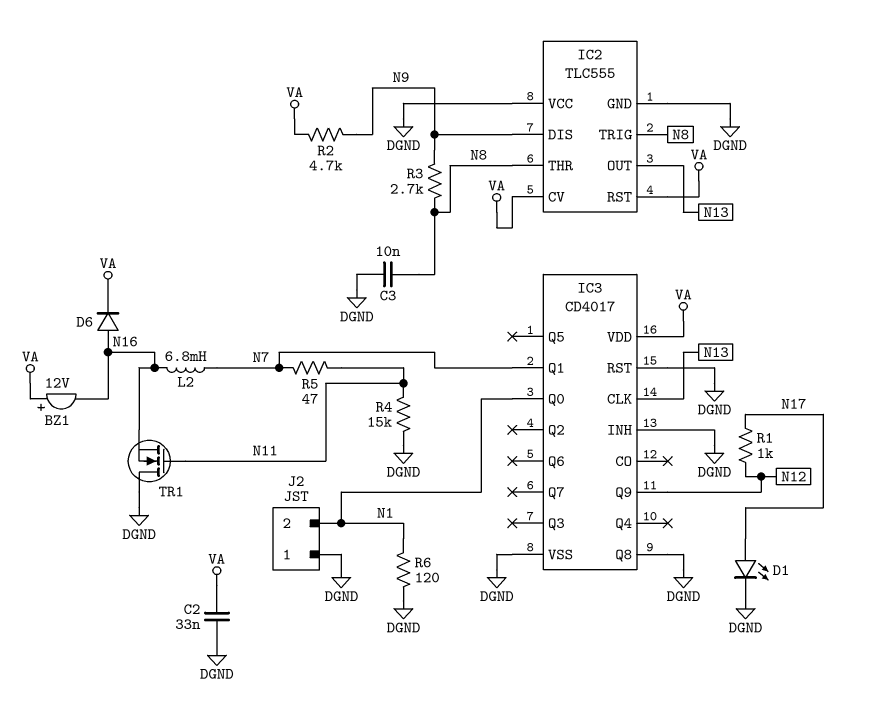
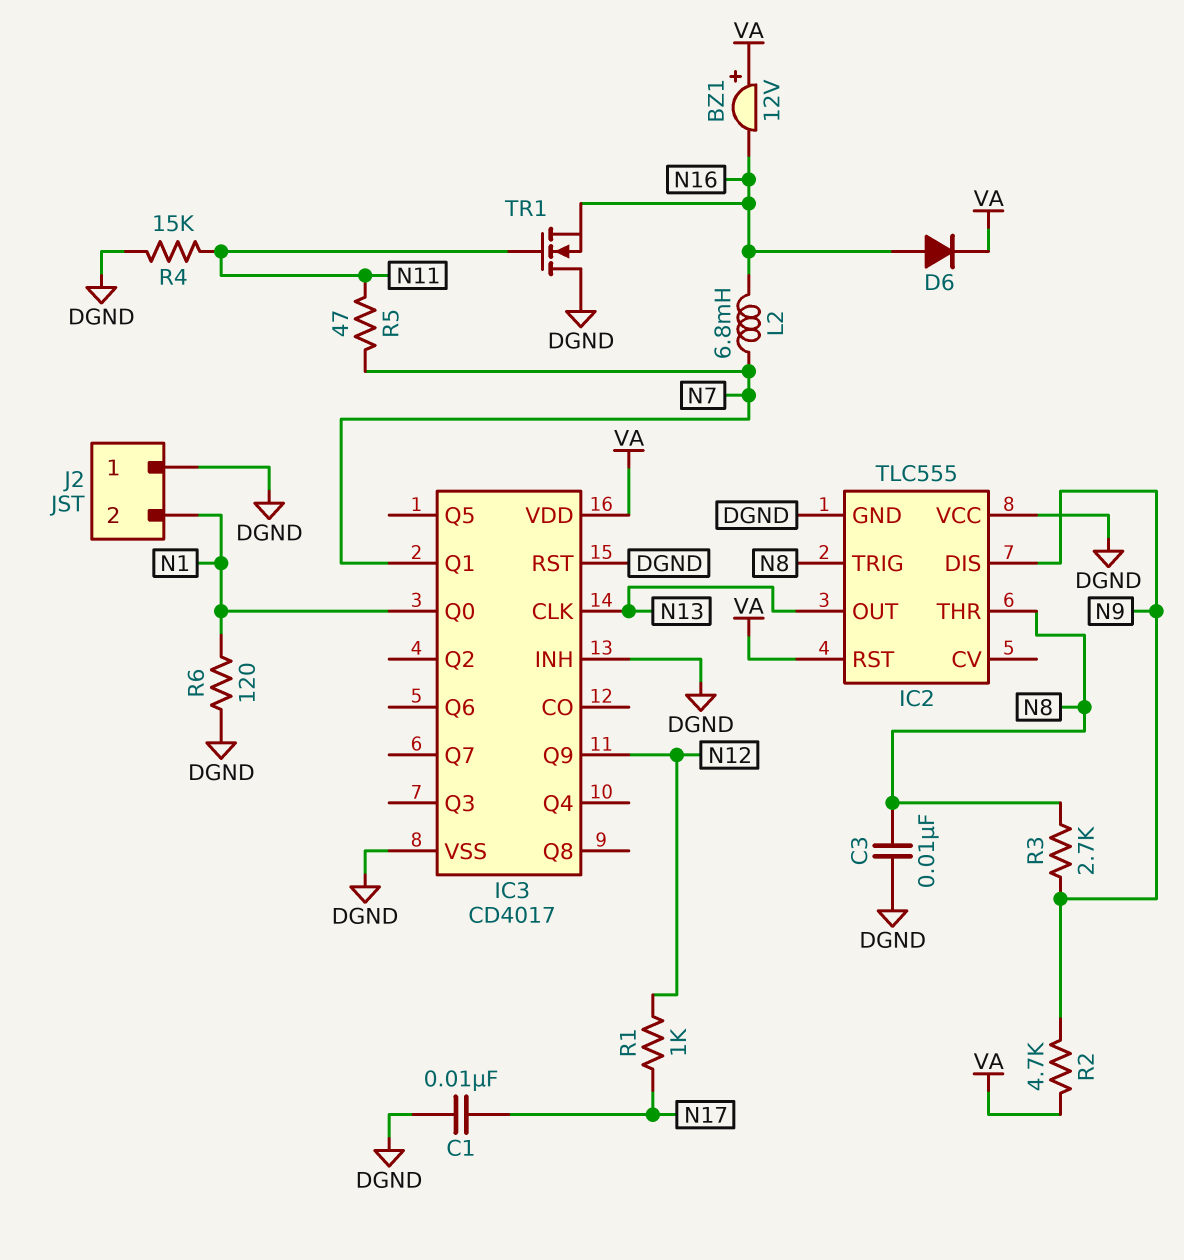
C1: none -> 10nF (DGND, N17)
C2: 33nF (DGND, VA) -> none
D1: LED (A N17, K DGND) -> none
IC2 pin CV: VA -> none
IC3 pin Q8: DGND -> none

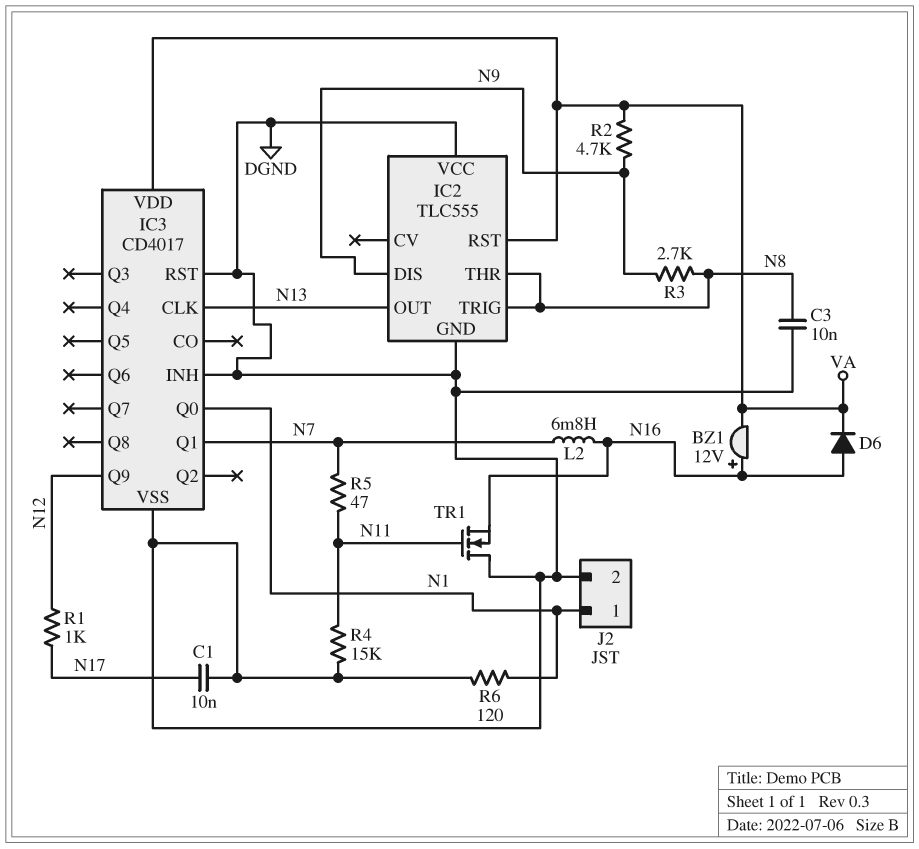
BZ1: buzzer 12V (plus VA, minus N16) -> buzzer 12V (plus N16, minus VA)
J2 pin 1: DGND -> N1
J2 pin 2: N1 -> DGND

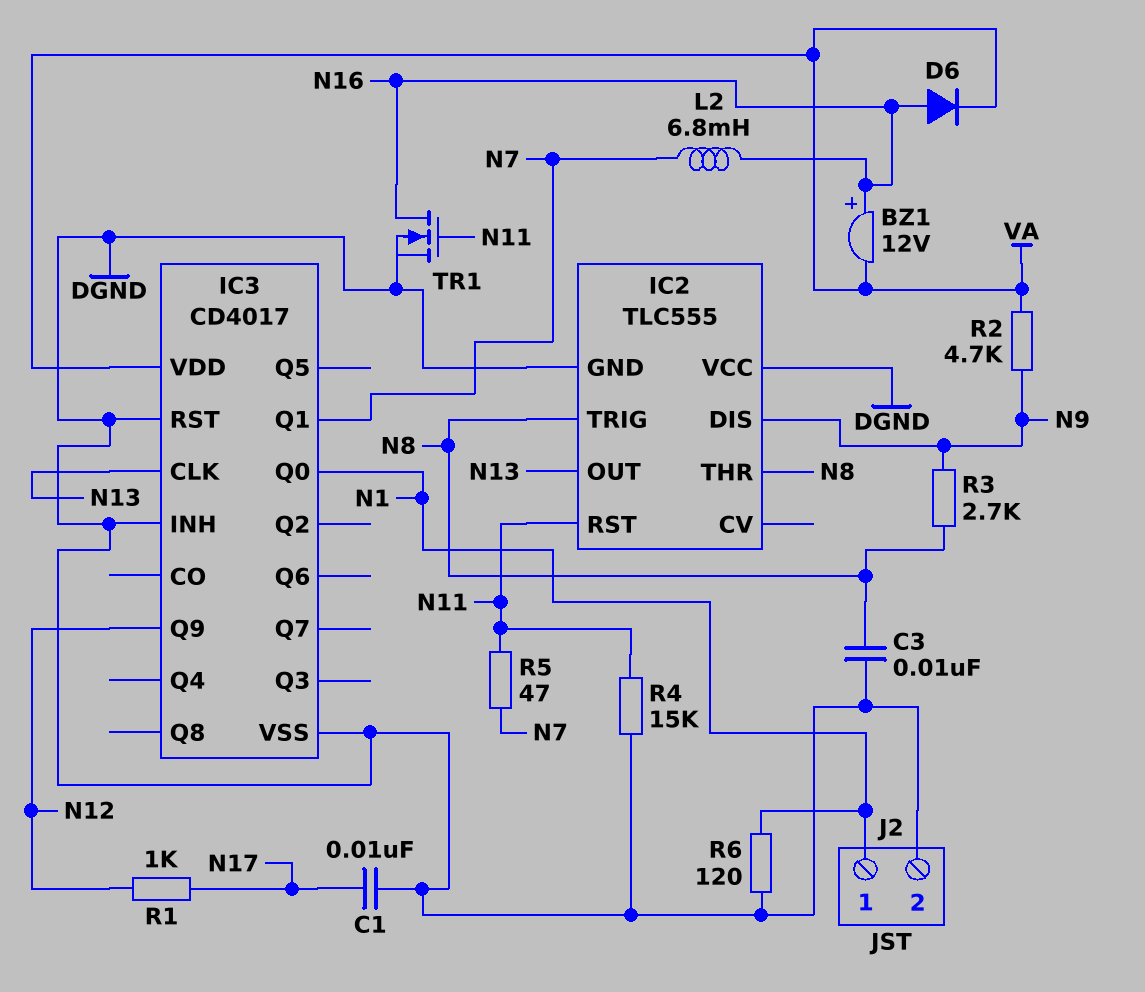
IC2 pin RST: VA -> N11
TR1: NMOS (G N11, D DGND, S N16) -> NMOS (G N11, D N16, S DGND)

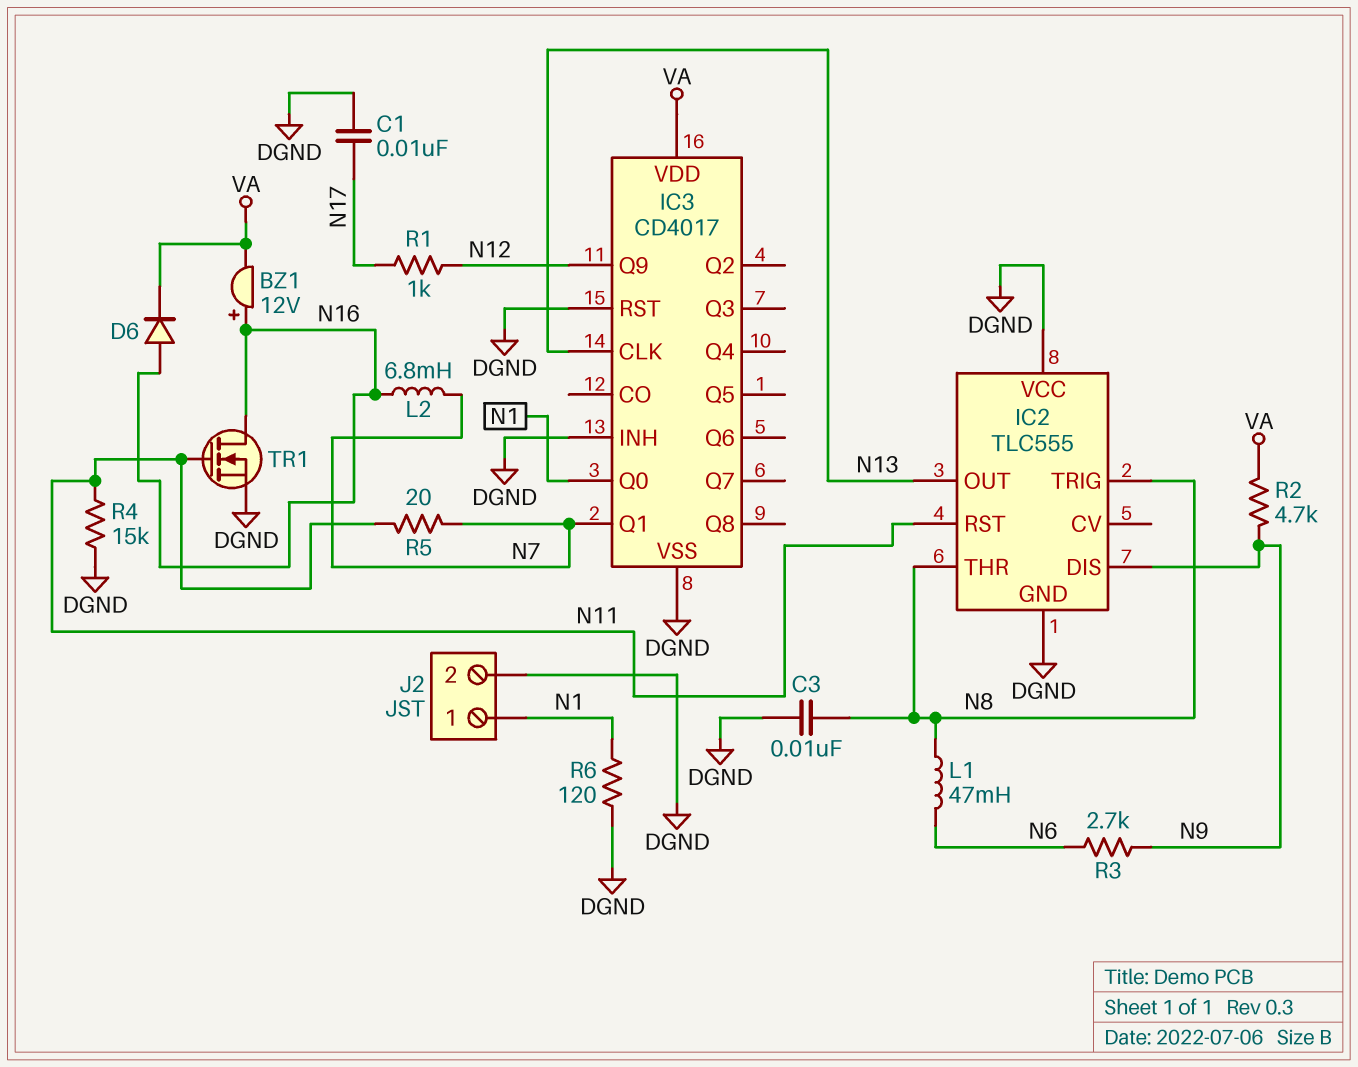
L1: none -> 47mH (N6, N8)
R3: 2.7k (N8, N9) -> 2.7k (N6, N9)
R5: 47 (N7, N11) -> 20 (N7, N11)

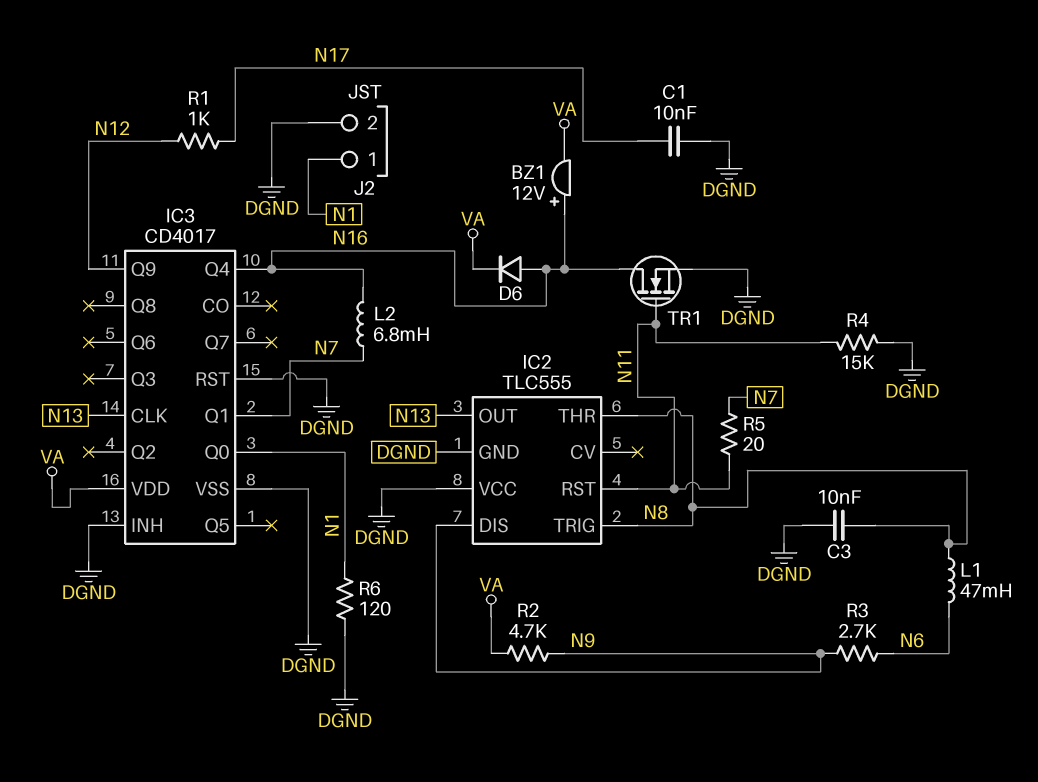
IC3 pin Q4: none -> N16

